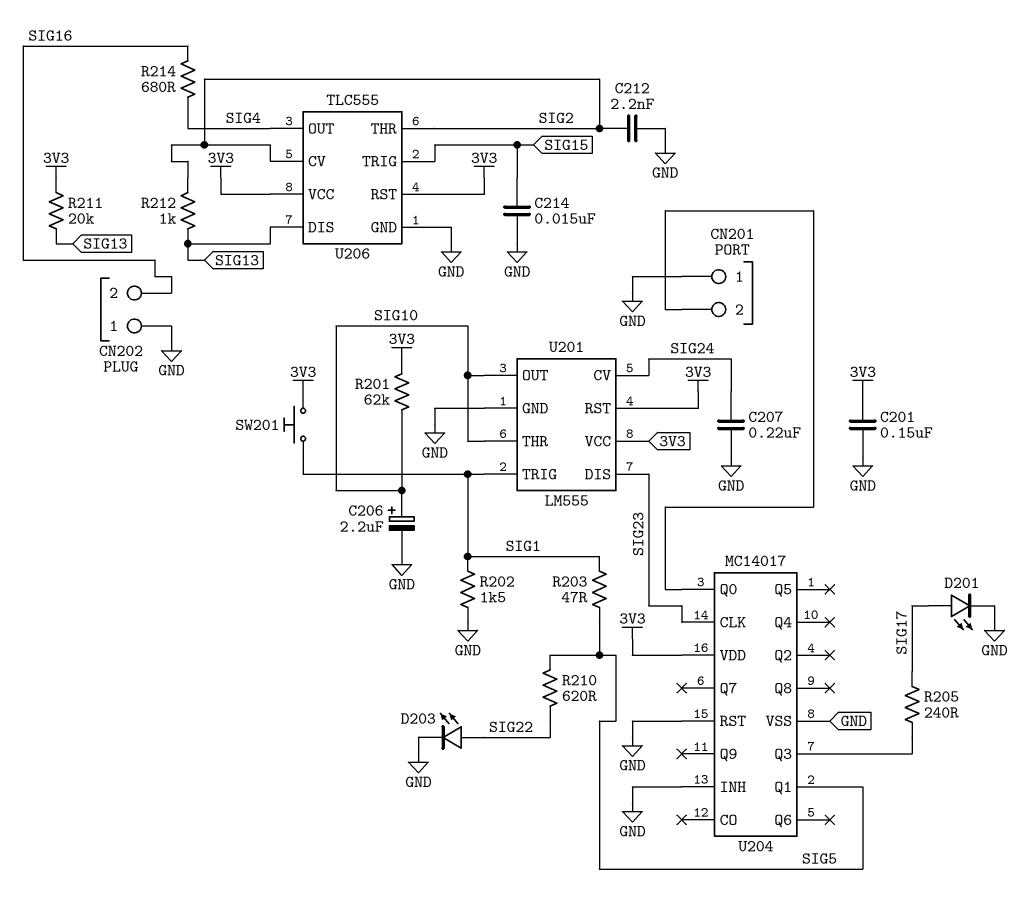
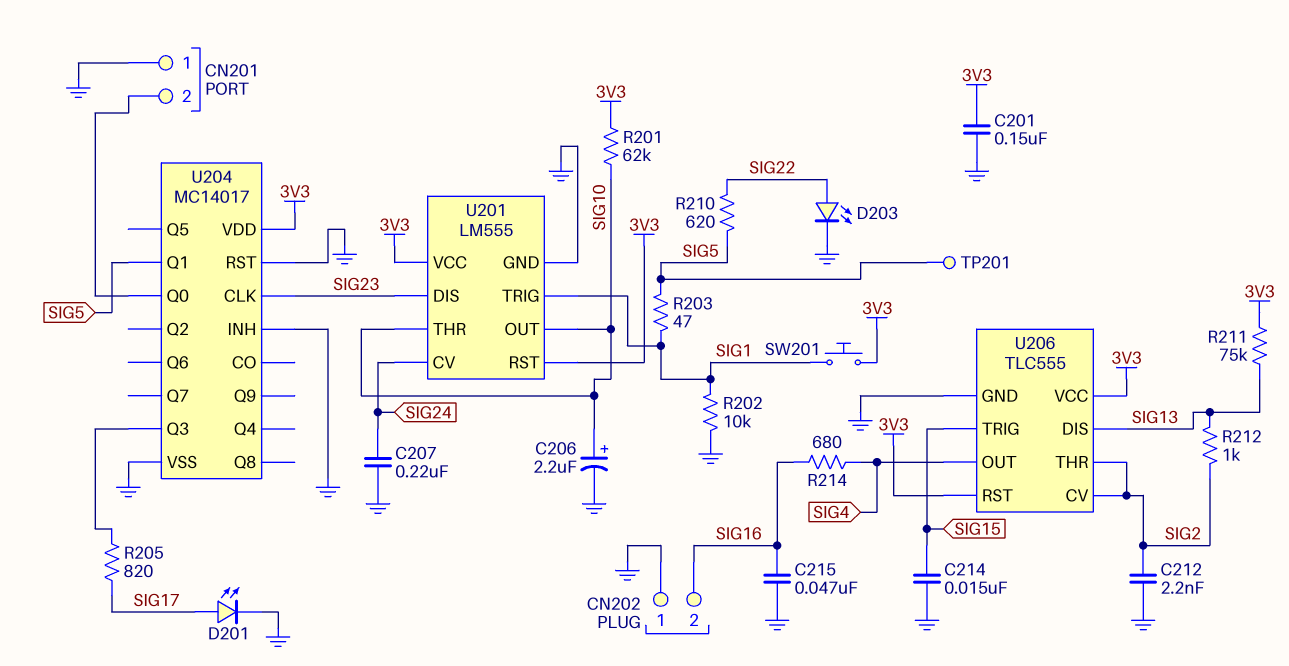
C215: none -> 47nF (GND, SIG16)
R202: 1.5k (GND, SIG1) -> 10k (GND, SIG1)
R205: 240 (SIG17, U204/Q3) -> 820 (SIG17, U204/Q3)
R211: 20k (3V3, SIG13) -> 75k (3V3, SIG13)
TP201: none -> test point (SIG5)

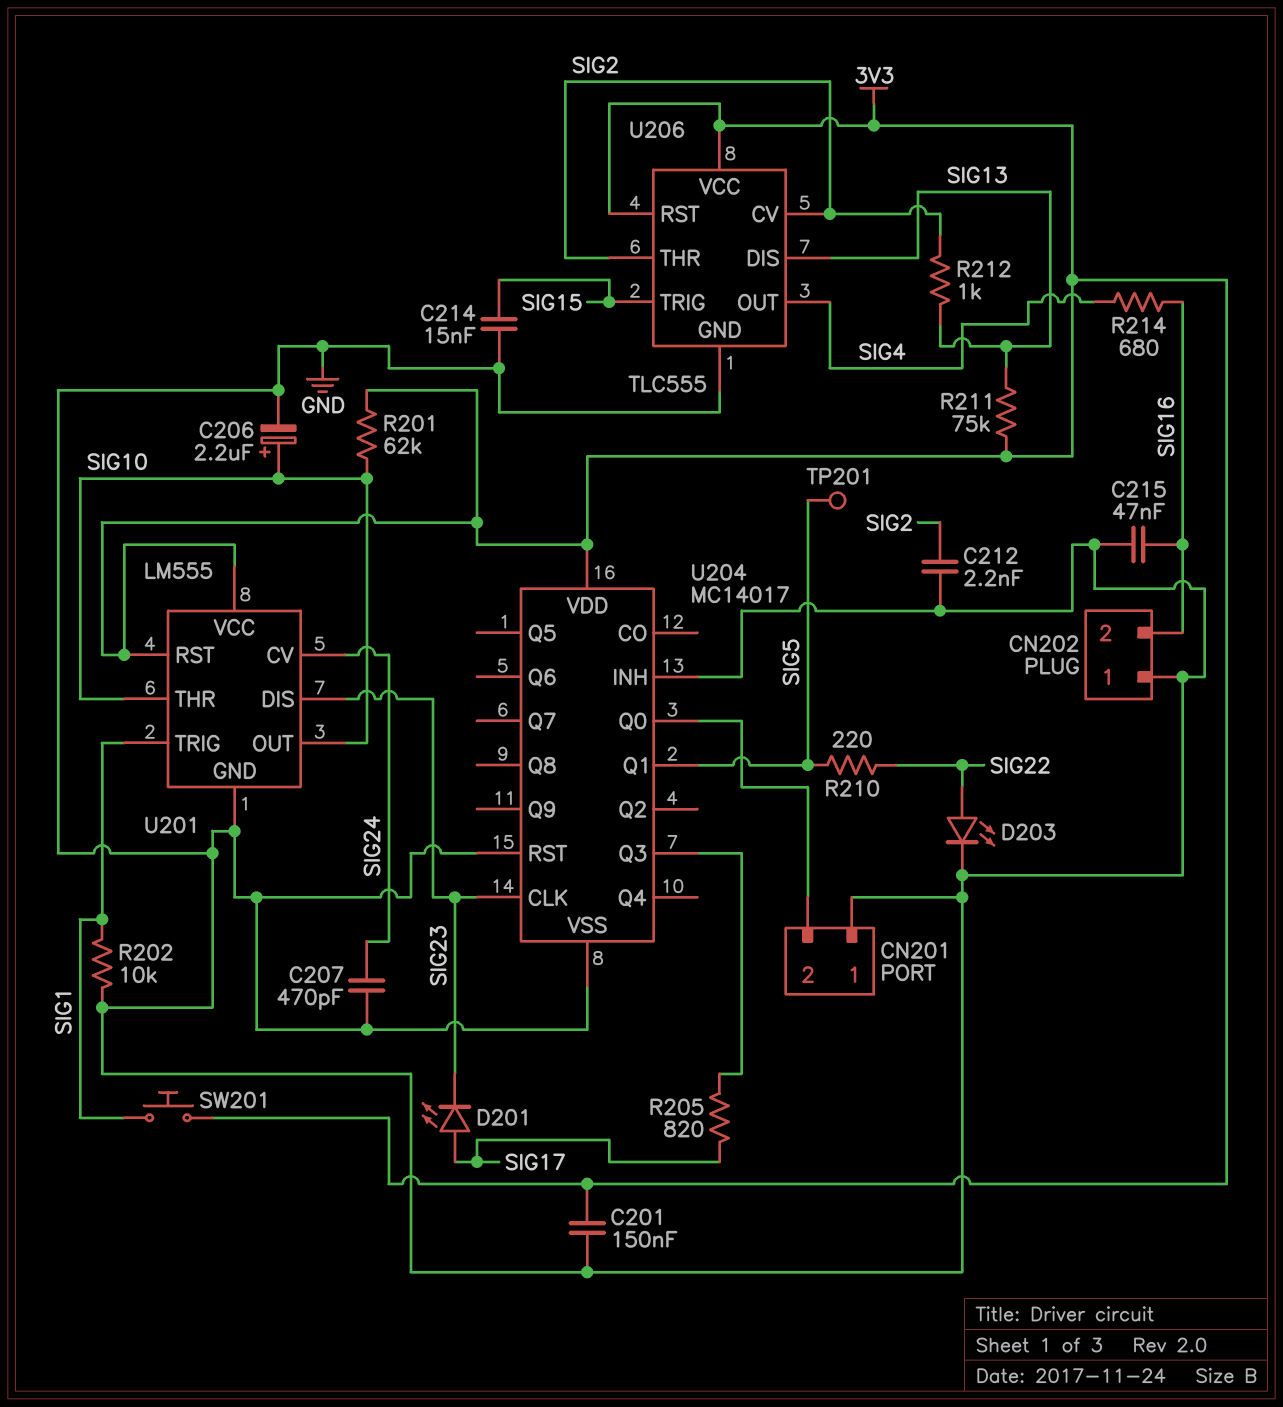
C207: 220nF (GND, SIG24) -> 470pF (GND, SIG24)
D201: LED (A SIG17, K GND) -> LED (A SIG17, K SIG23)
R203: 47 (SIG1, SIG5) -> none
R210: 620 (SIG5, SIG22) -> 220 (SIG5, SIG22)

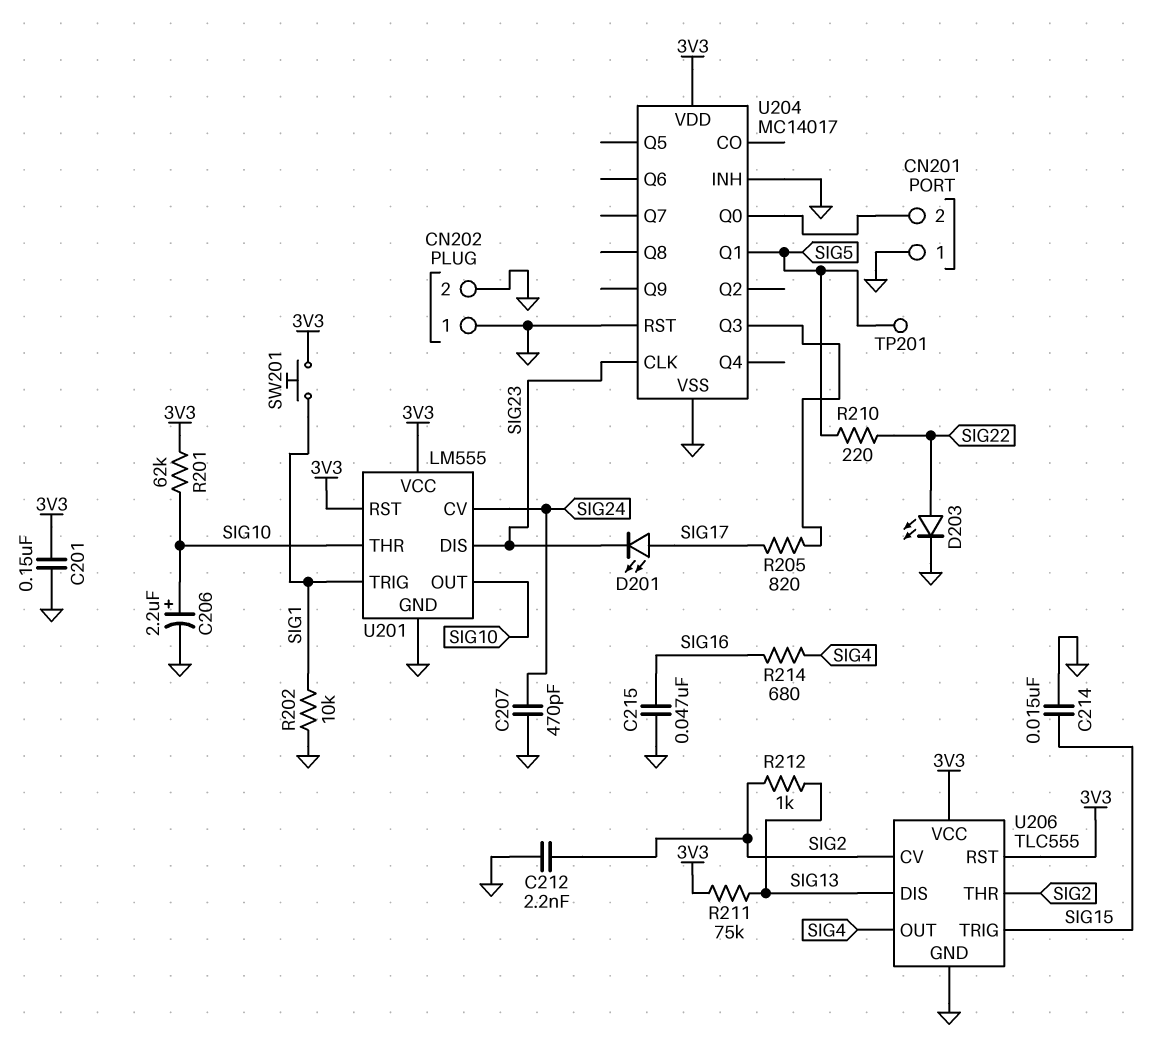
CN202 pin 2: SIG16 -> GND

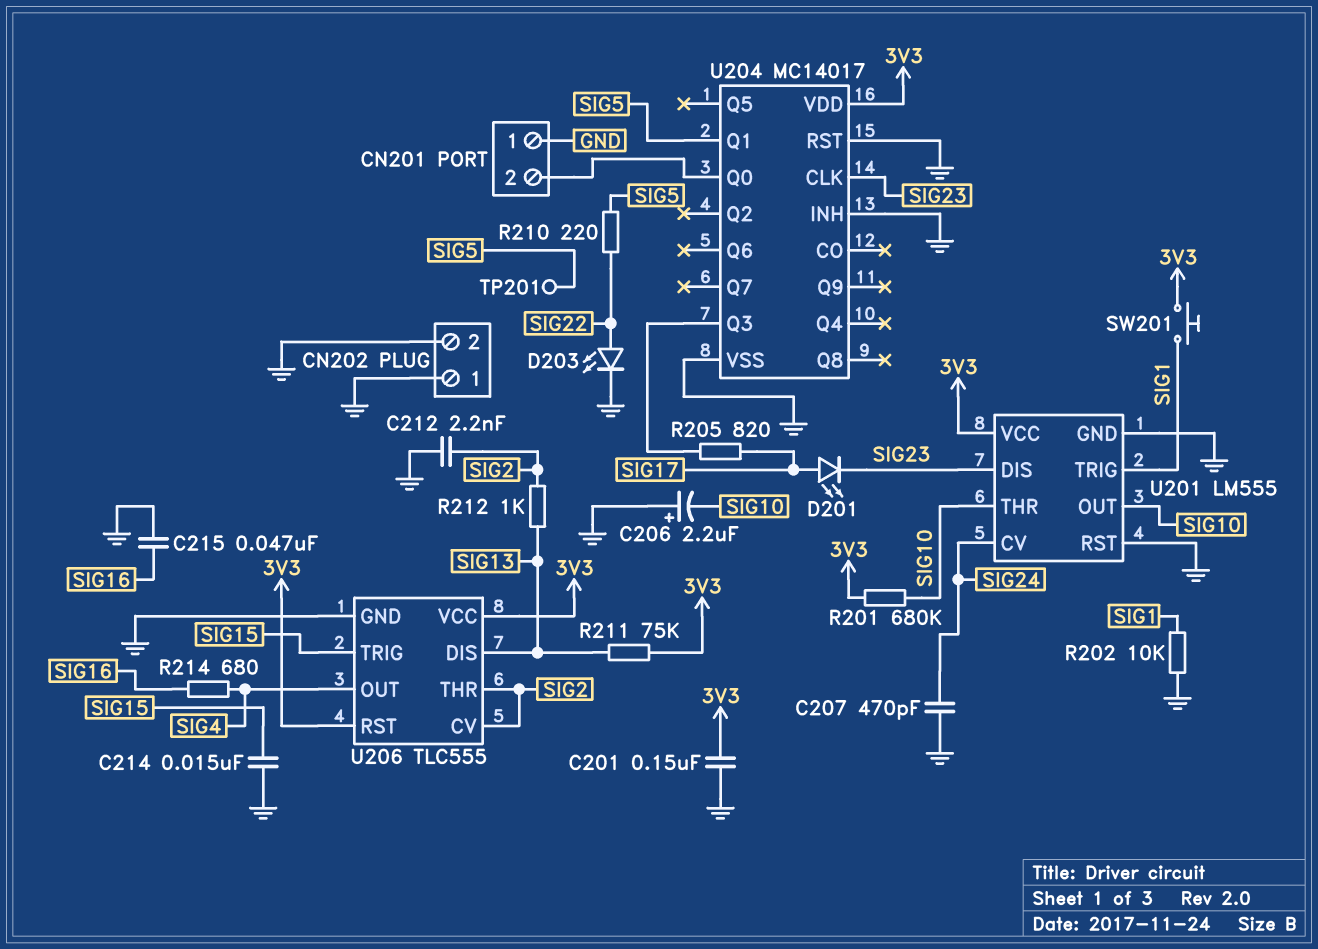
C206: 2.2uF (plus SIG10, minus GND) -> 2.2uF (plus GND, minus SIG10)
R201: 62k (3V3, SIG10) -> 680k (3V3, SIG10)
U201 pin RST: 3V3 -> GND

